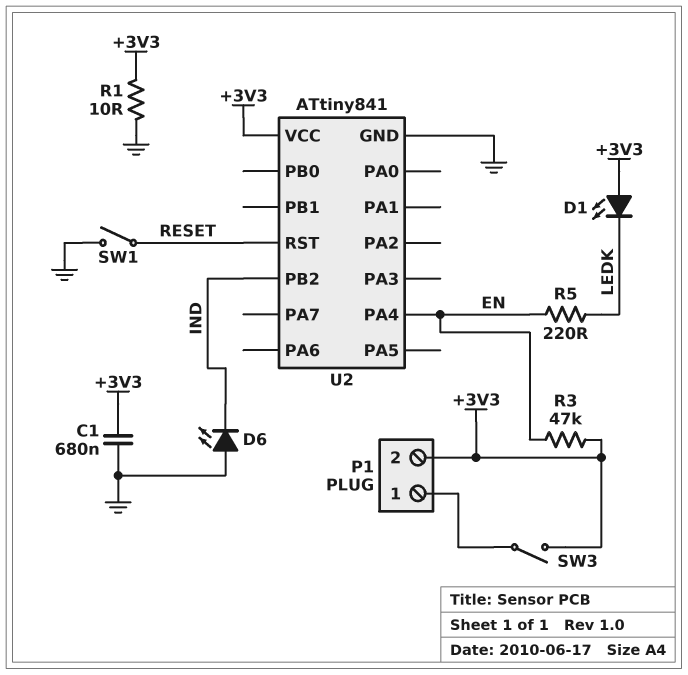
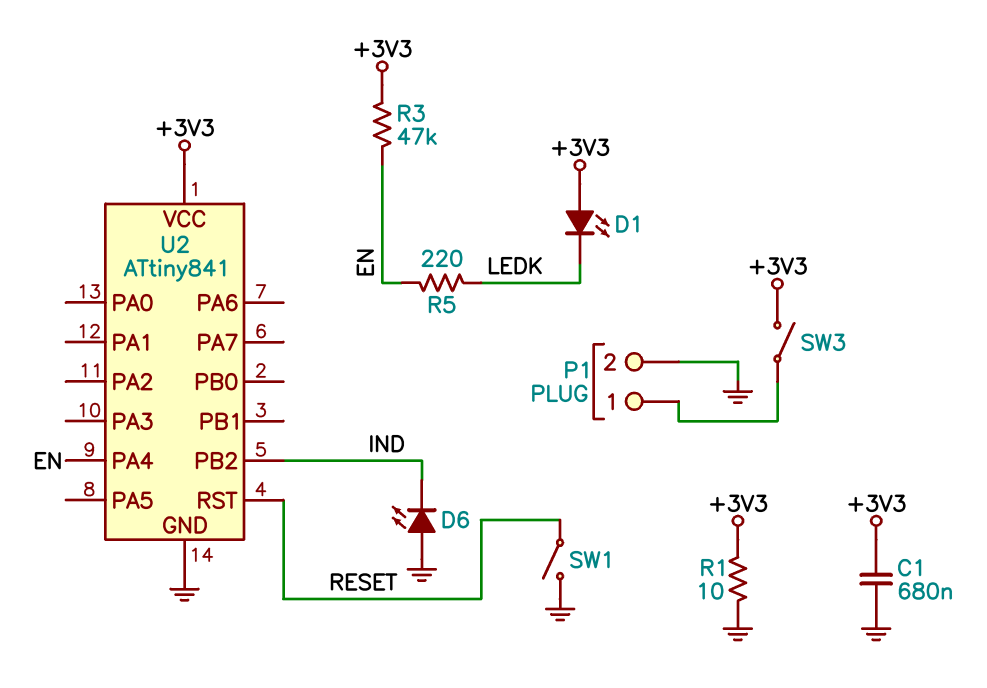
P1 pin 2: +3V3 -> GND

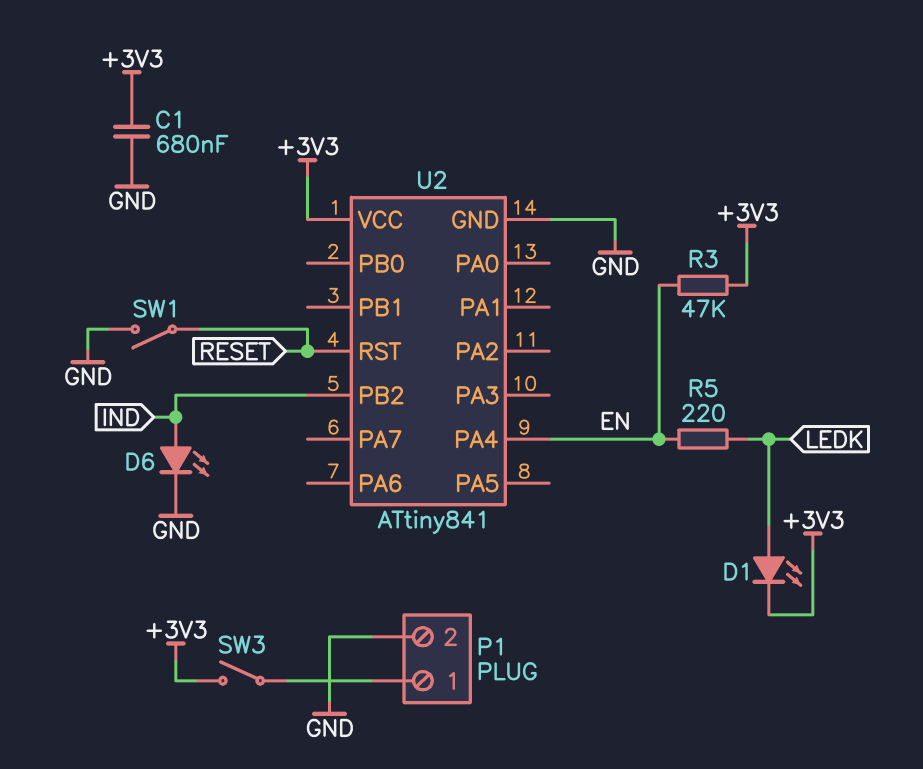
D1: LED (A +3V3, K LEDK) -> LED (A LEDK, K +3V3)
D6: LED (A GND, K IND) -> LED (A IND, K GND)
R1: 10 (+3V3, GND) -> none

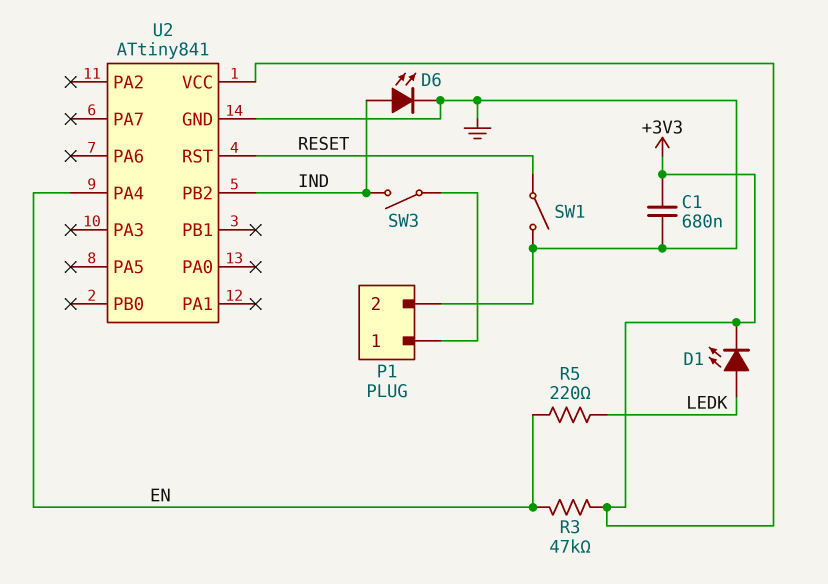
SW3: switch (+3V3, P1/1) -> switch (IND, P1/1)

